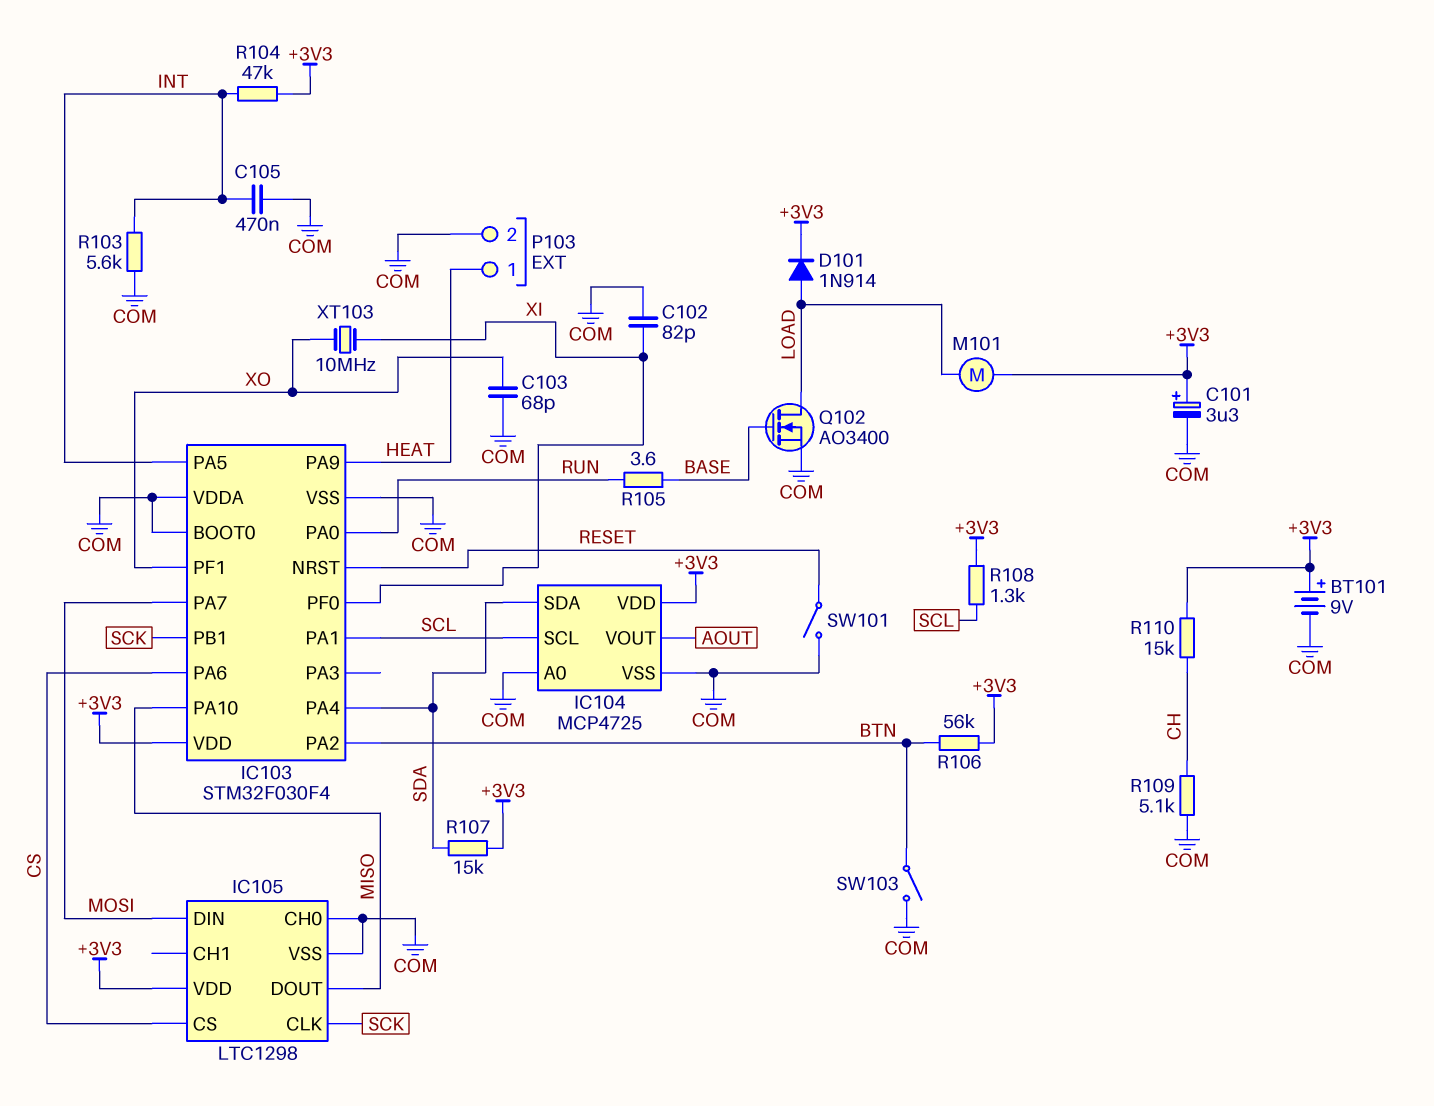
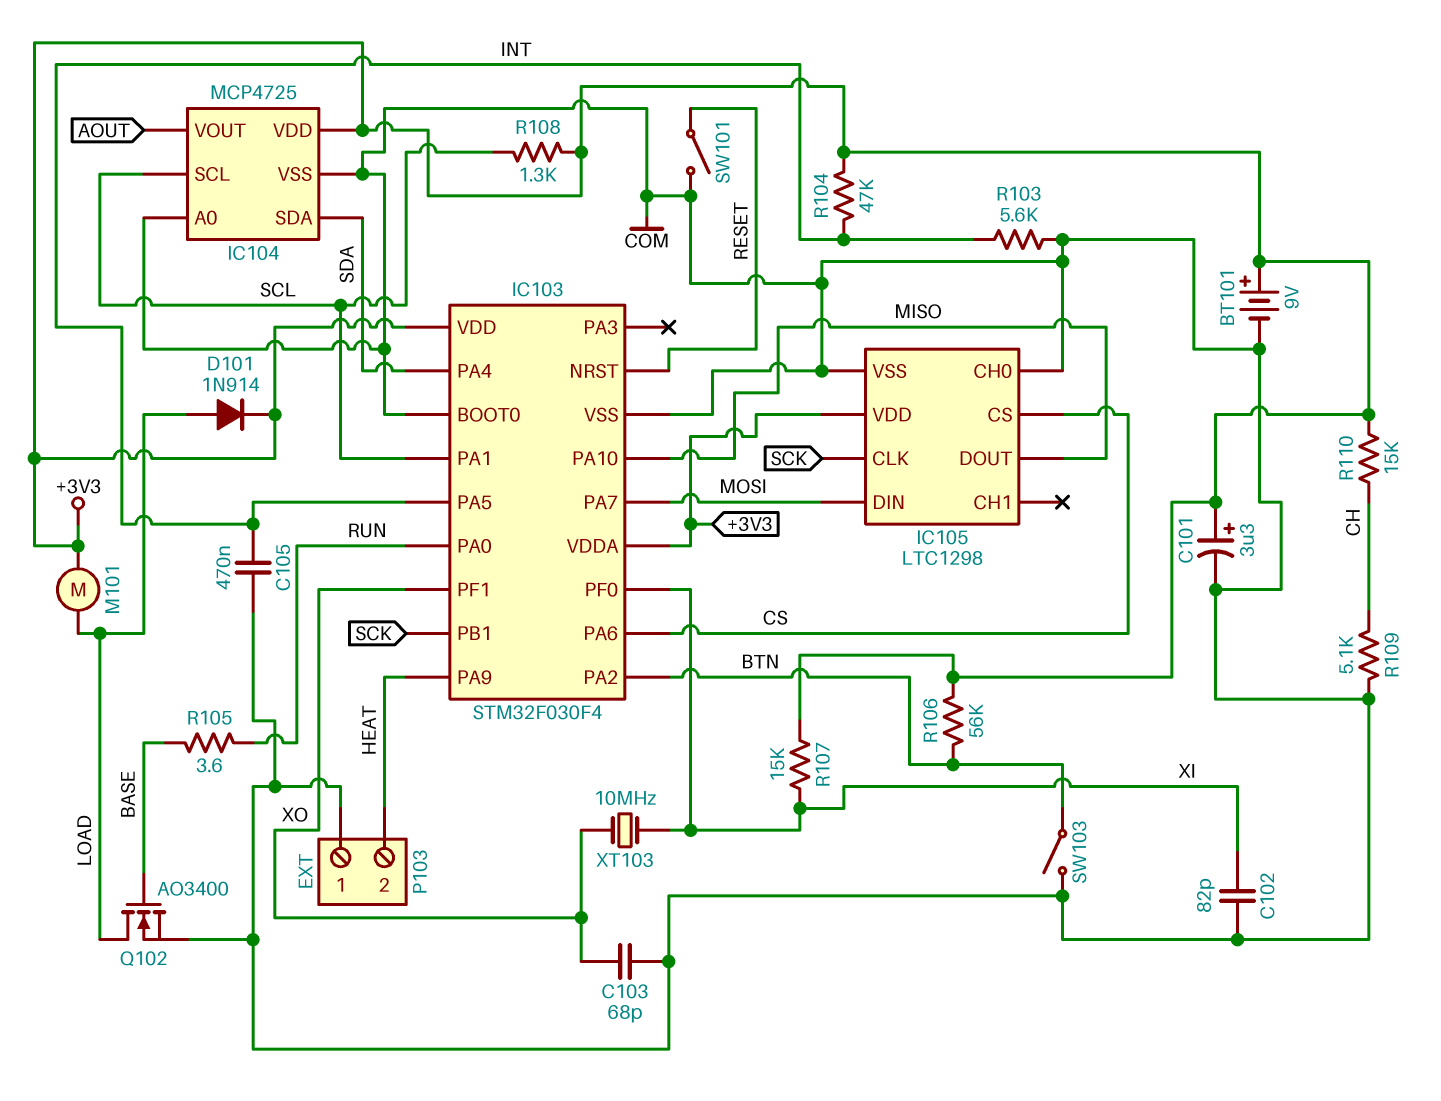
IC103 pin VDDA: COM -> +3V3
P103 pin 1: HEAT -> COM
P103 pin 2: COM -> HEAT
R107: 15k (+3V3, SDA) -> 15k (+3V3, XI)

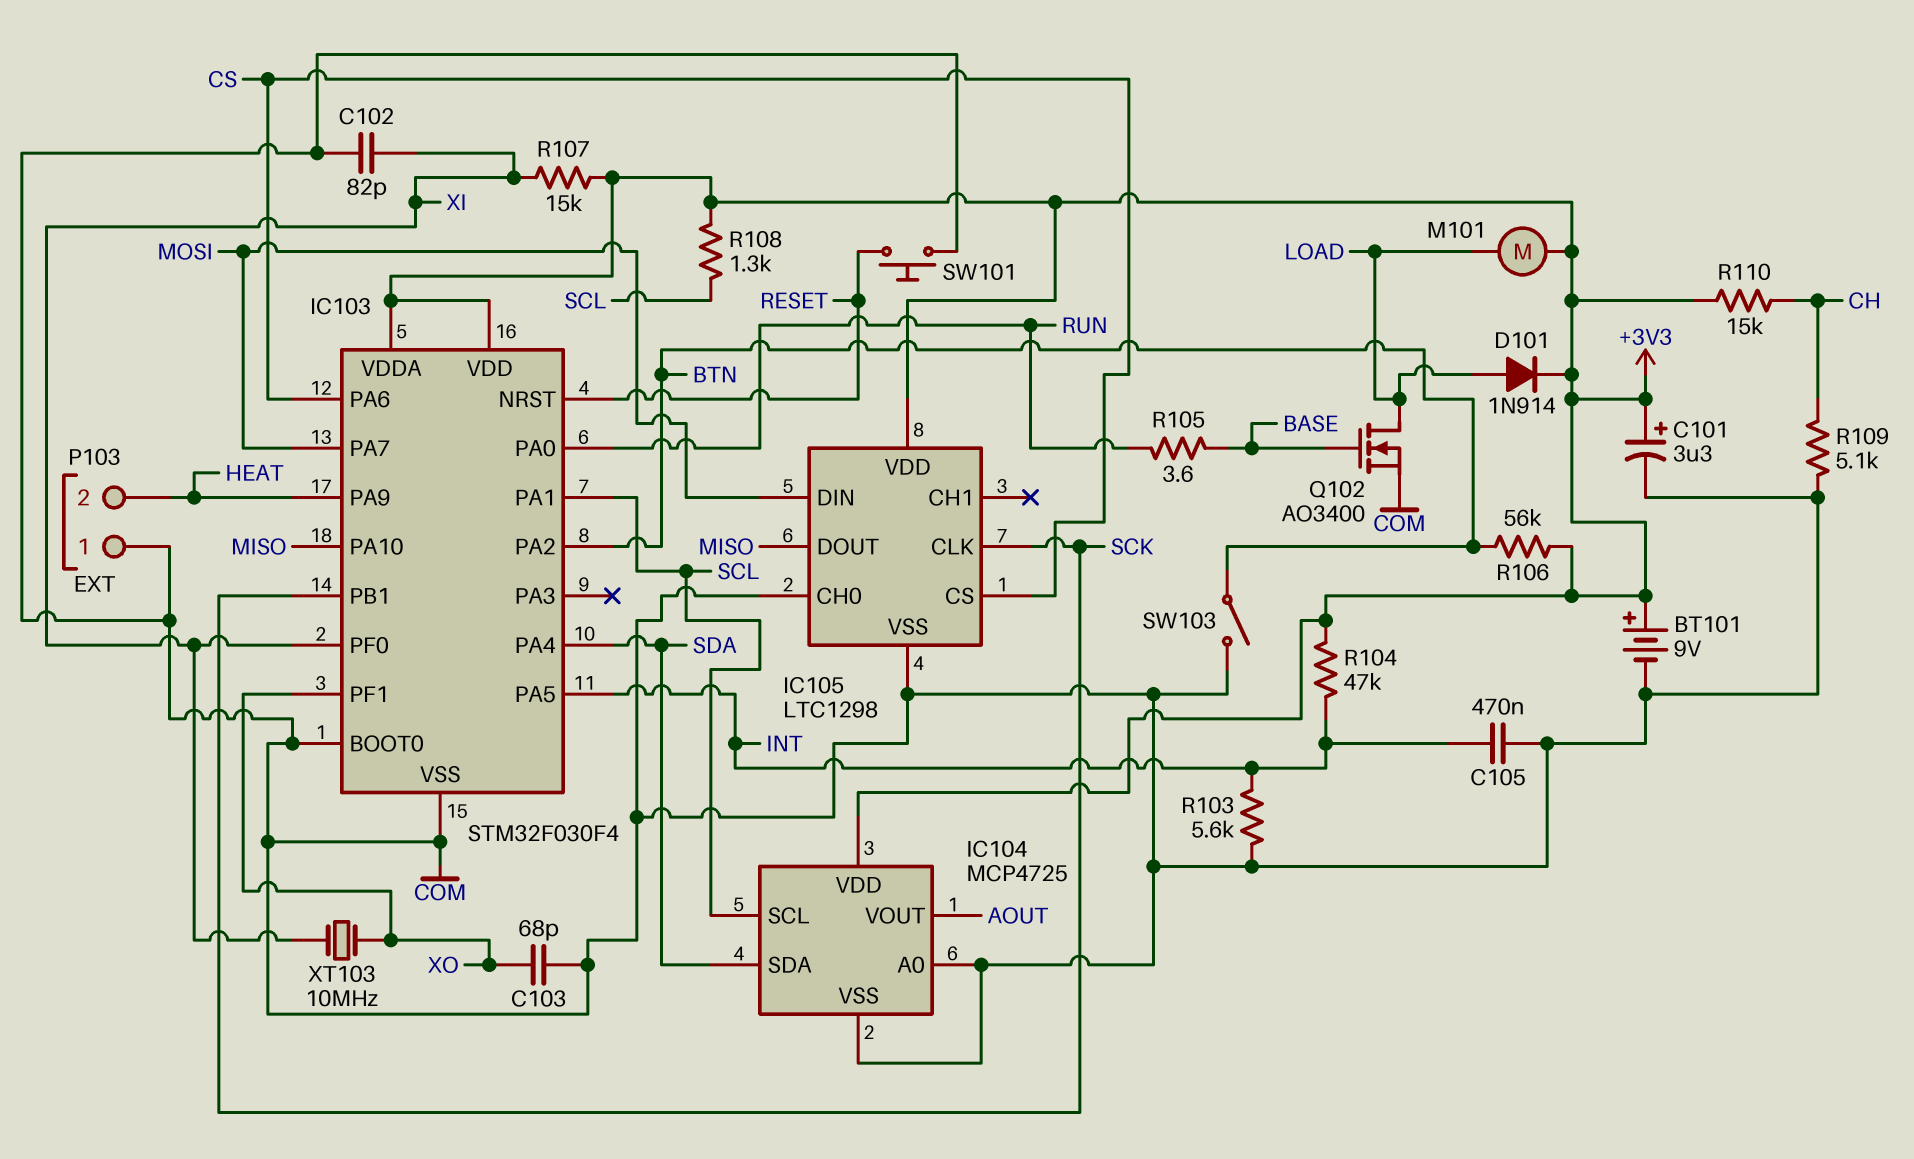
SW101: switch (COM, RESET) -> button (COM, RESET)

